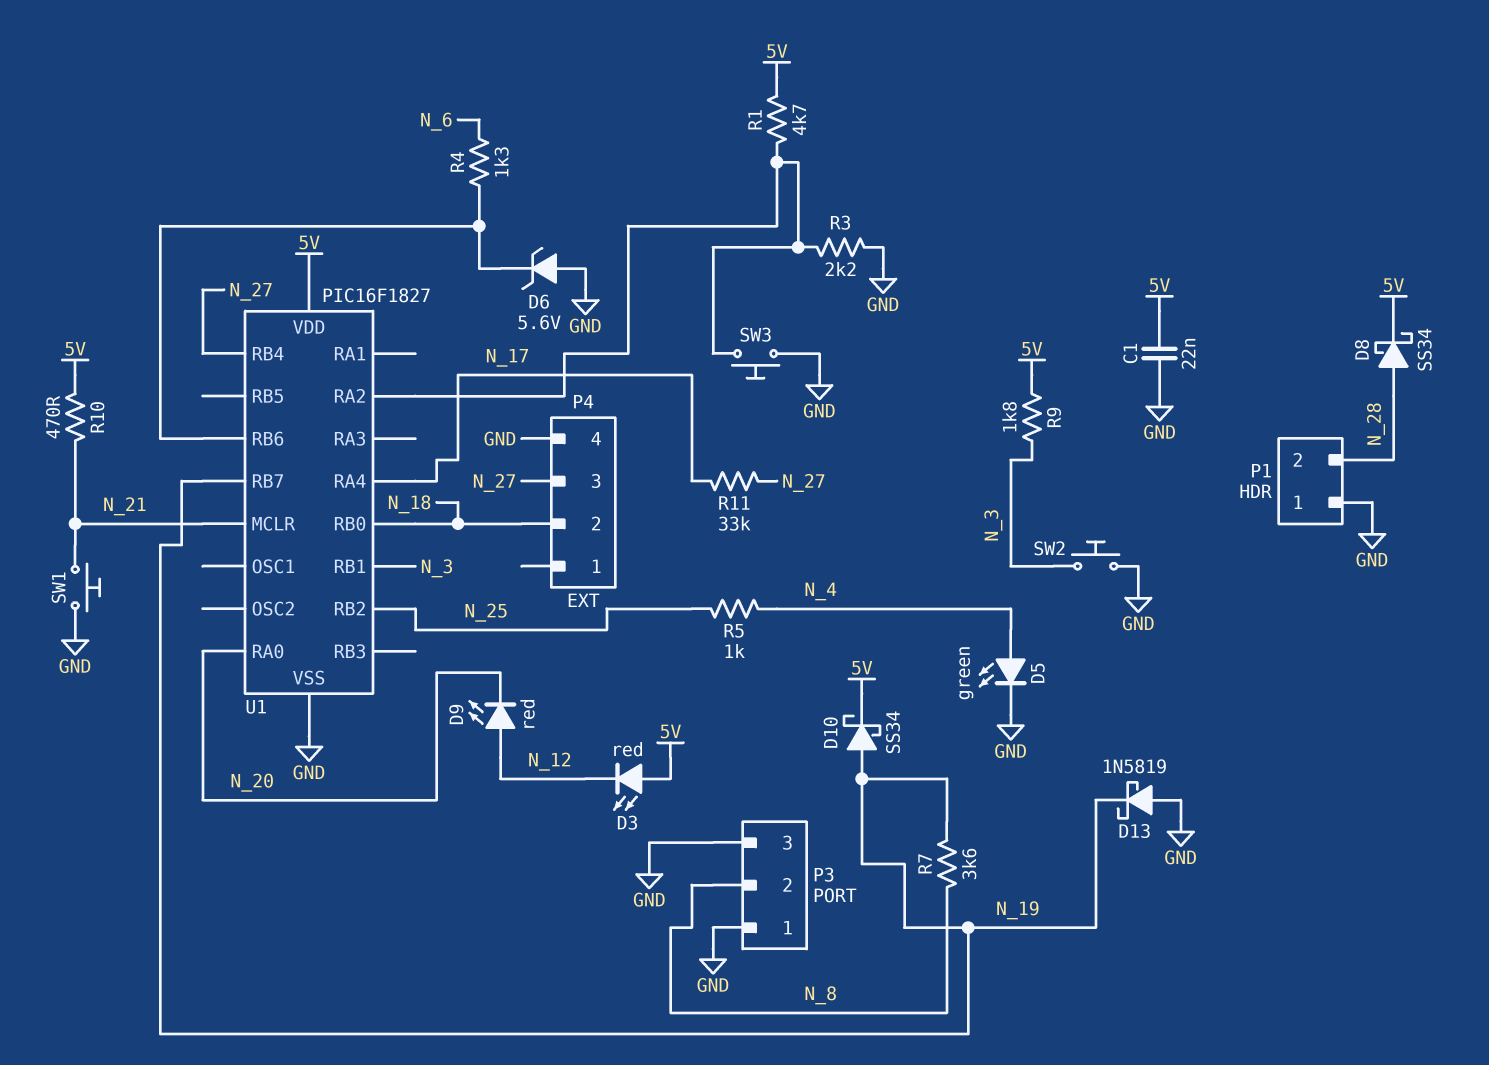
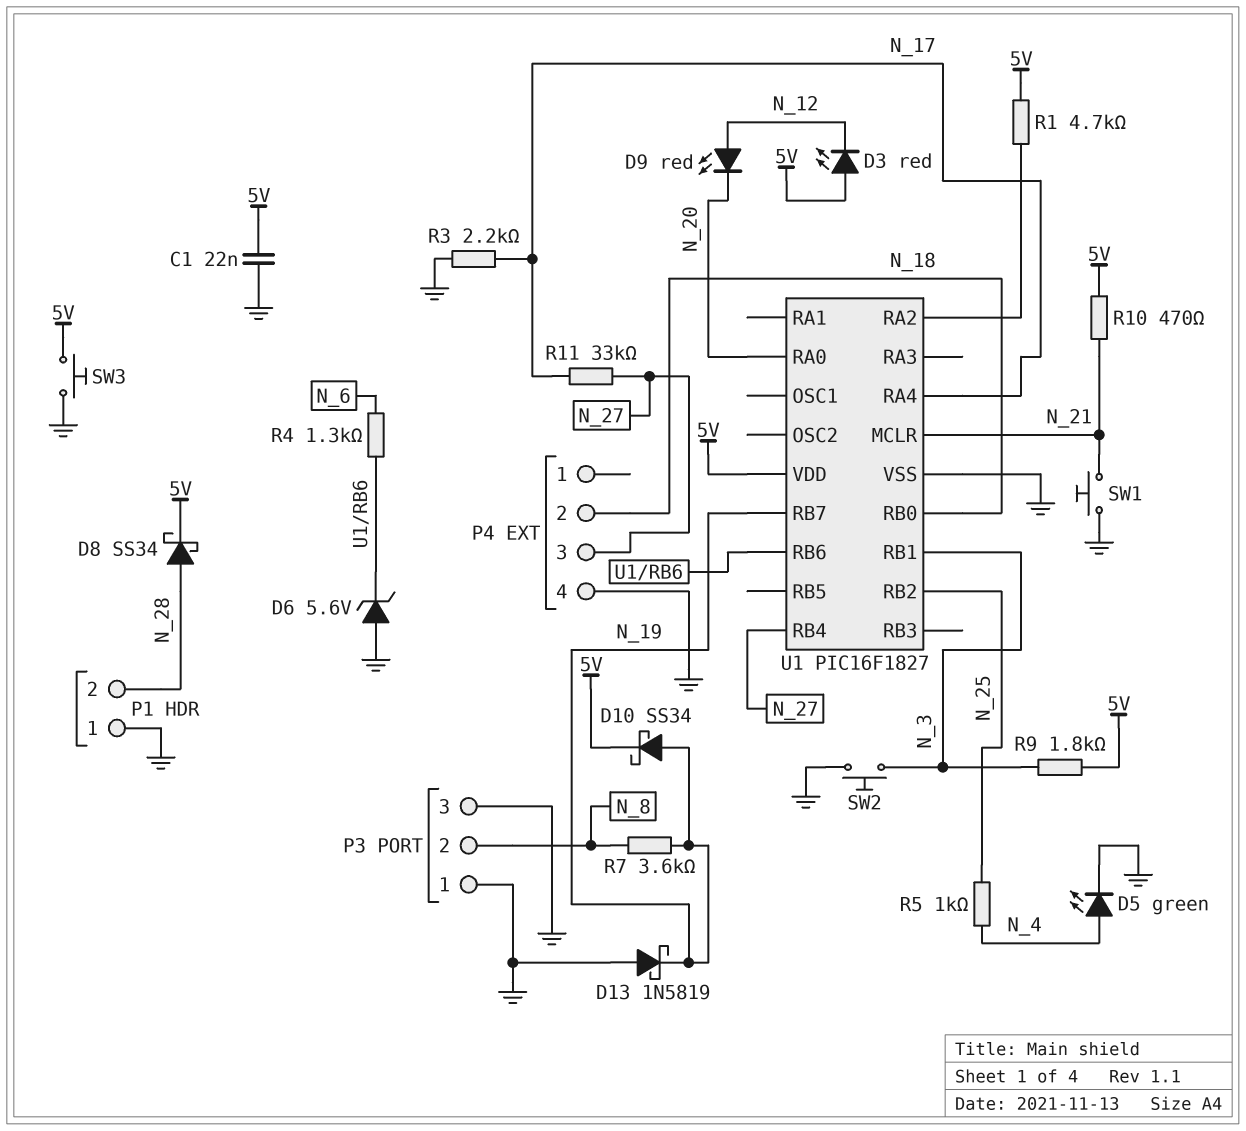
R3: 2.2k (GND, U1/RA2) -> 2.2k (GND, N_17)
SW3: button (GND, U1/RA2) -> button (5V, GND)

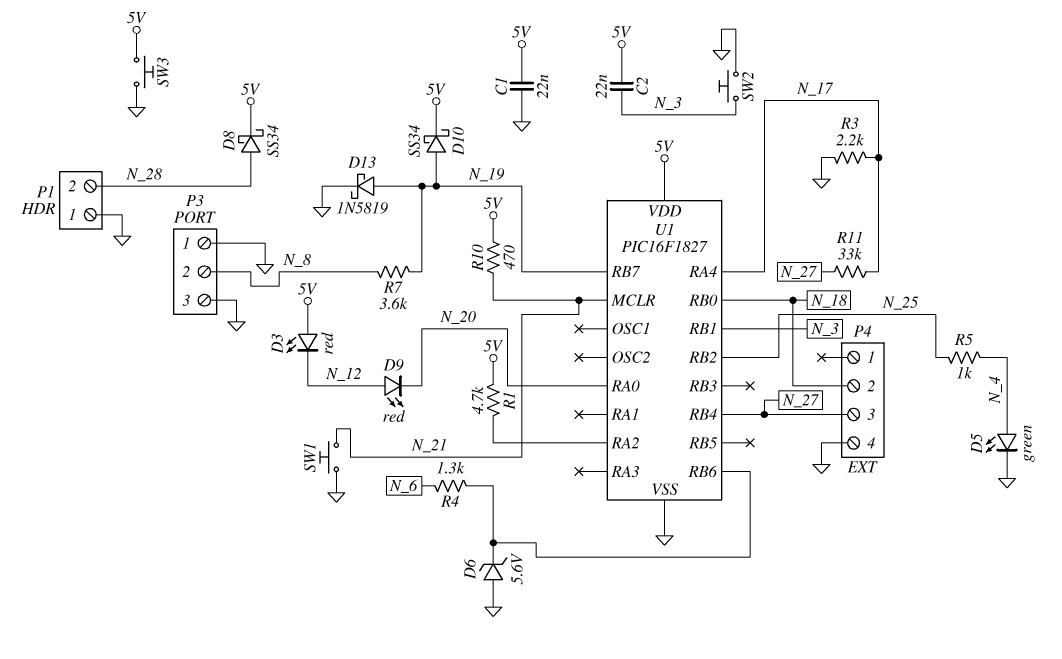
C2: none -> 22nF (5V, N_3)
D13: schottky 1N5819 (A GND, K N_19) -> schottky 1N5819 (A N_19, K GND)
R9: 1.8k (5V, N_3) -> none

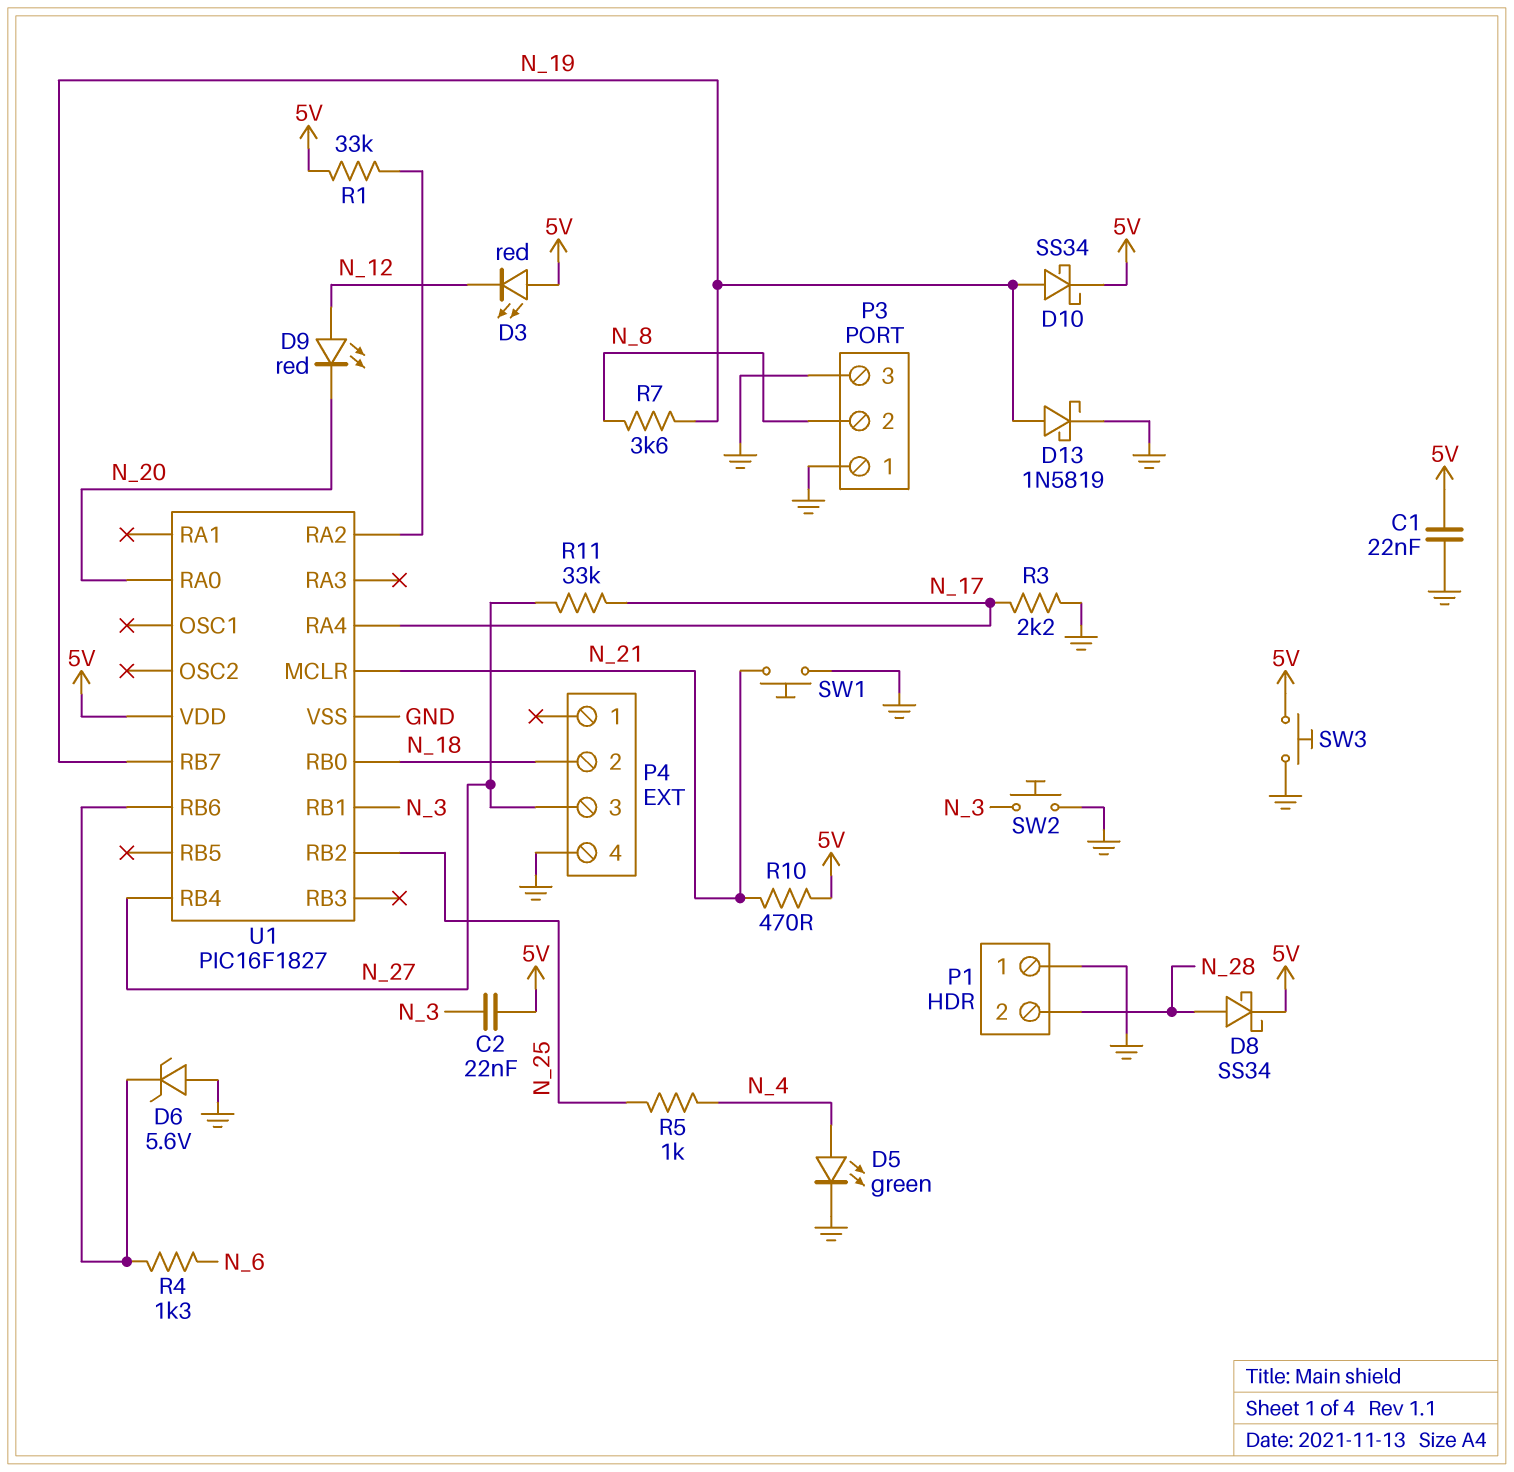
R1: 4.7k (5V, U1/RA2) -> 33k (5V, U1/RA2)

